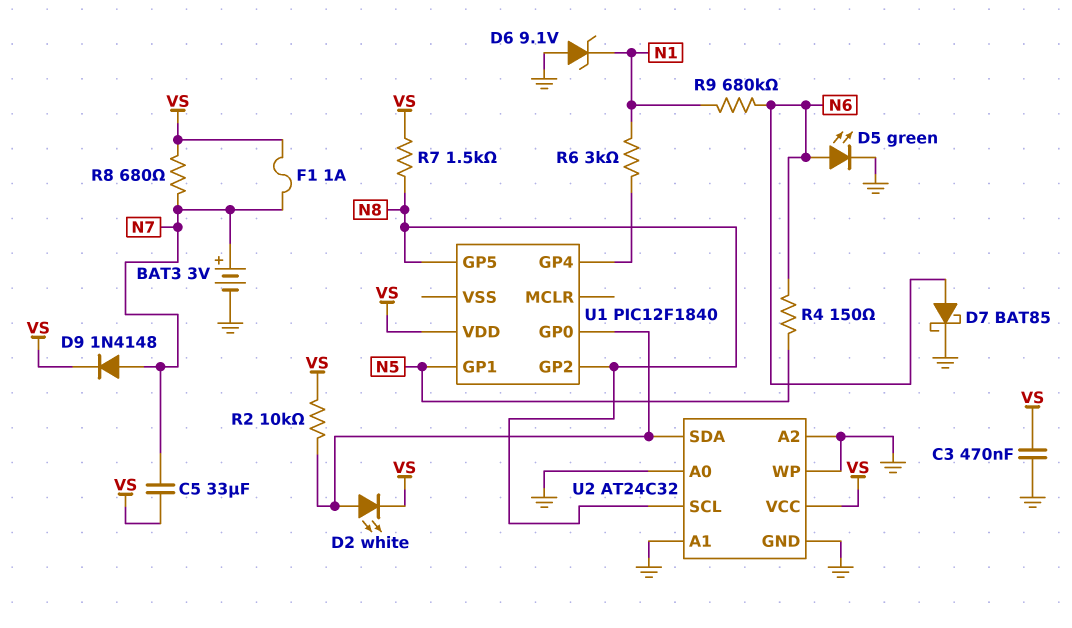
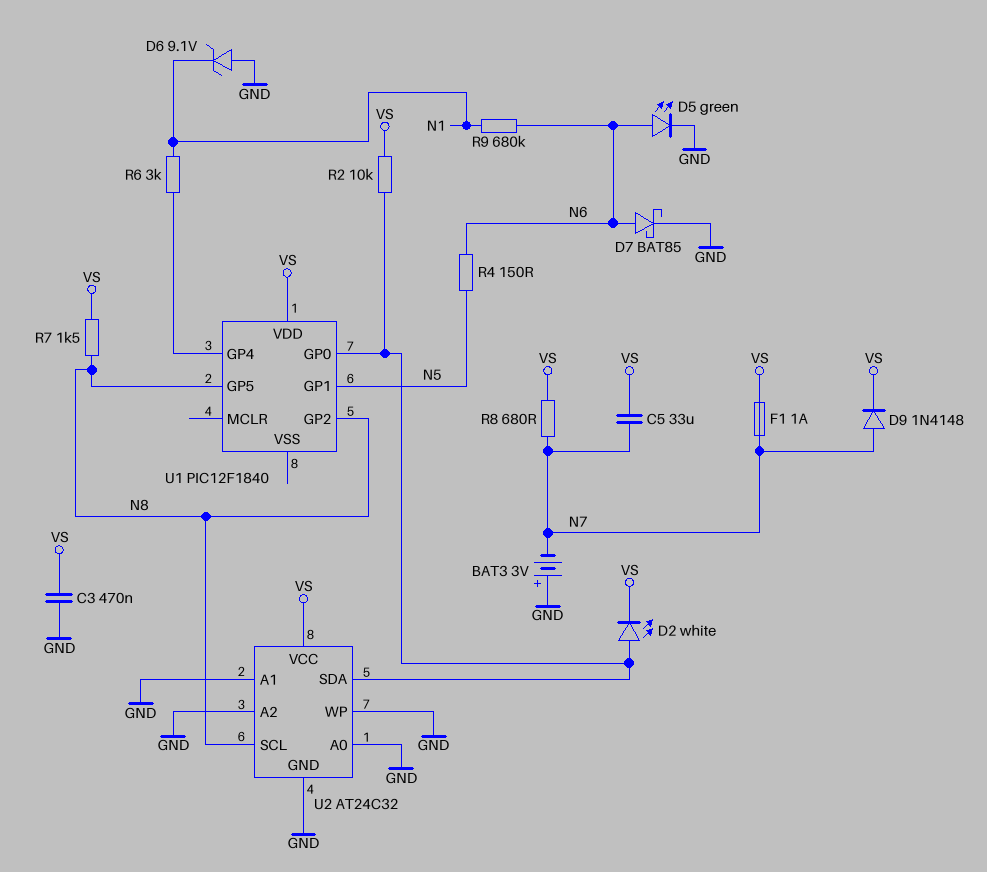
BAT3: 3V (plus N7, minus GND) -> 3V (plus GND, minus N7)

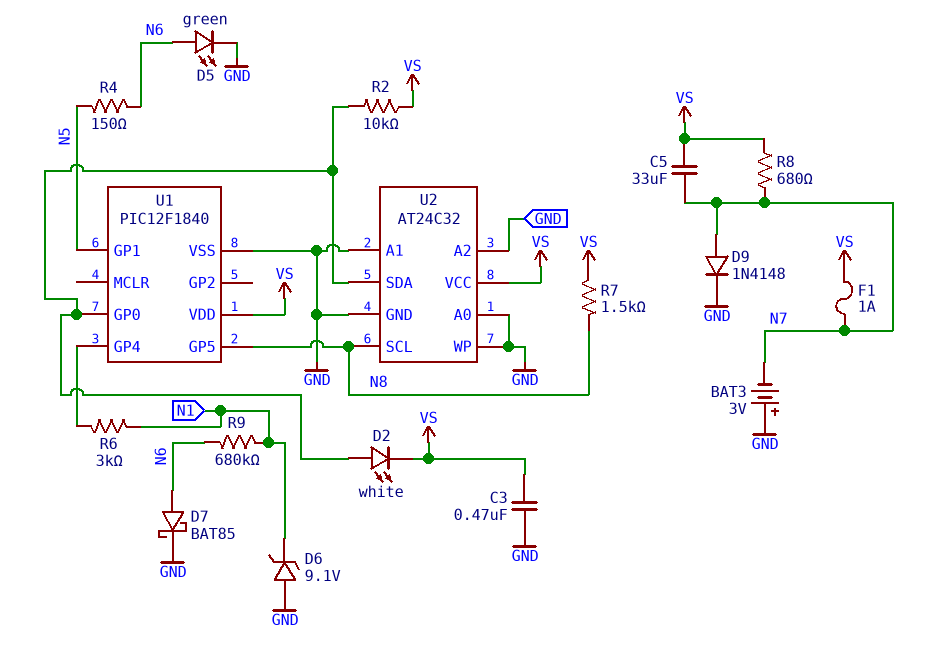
D9: diode 1N4148 (A N7, K VS) -> diode 1N4148 (A N7, K GND)
U1 pin GP2: N8 -> none
U1 pin VSS: none -> GND

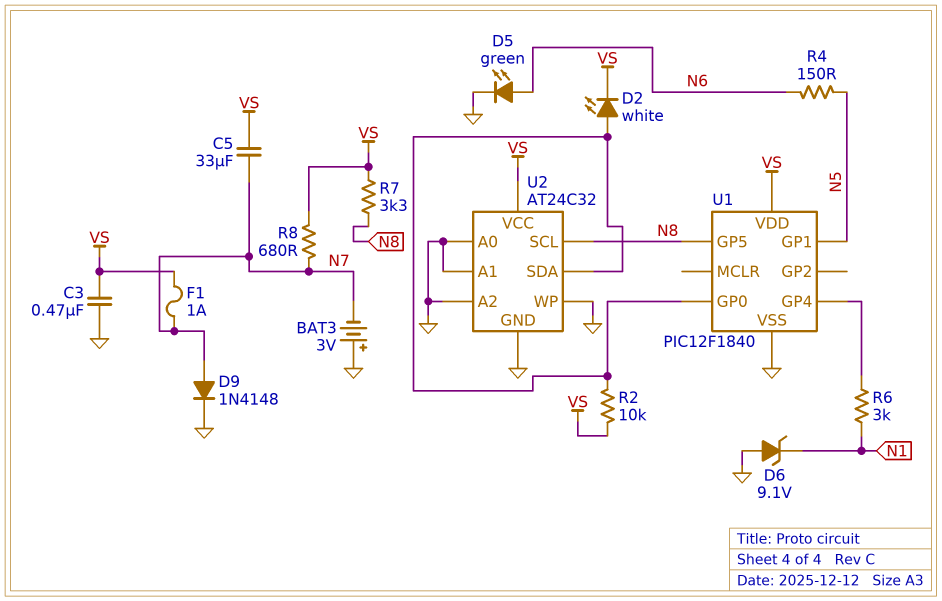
D7: schottky BAT85 (A N6, K GND) -> none
R7: 1.5k (N8, VS) -> 3.3k (N8, VS)
R9: 680k (N1, N6) -> none

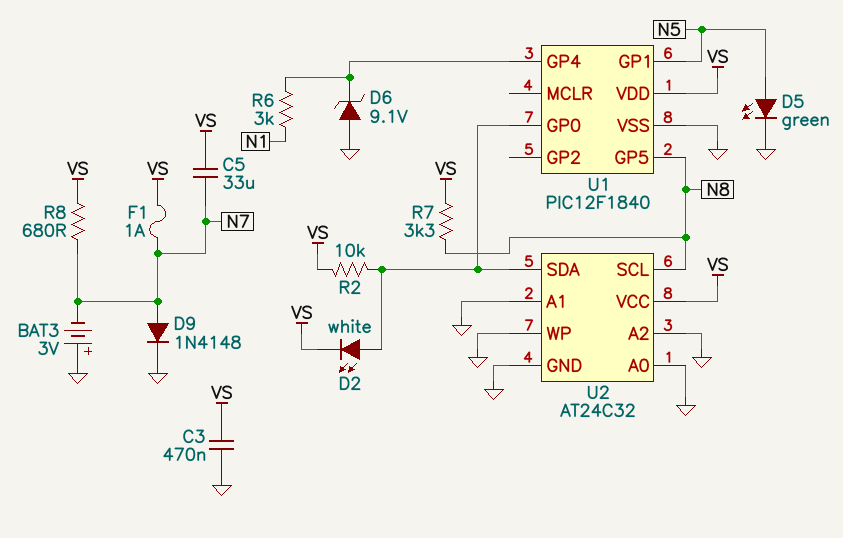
D5: LED green (A N6, K GND) -> LED green (A N5, K GND)
D6: zener 9.1V (A GND, K N1) -> zener 9.1V (A GND, K U1/GP4)
R4: 150 (N5, N6) -> none

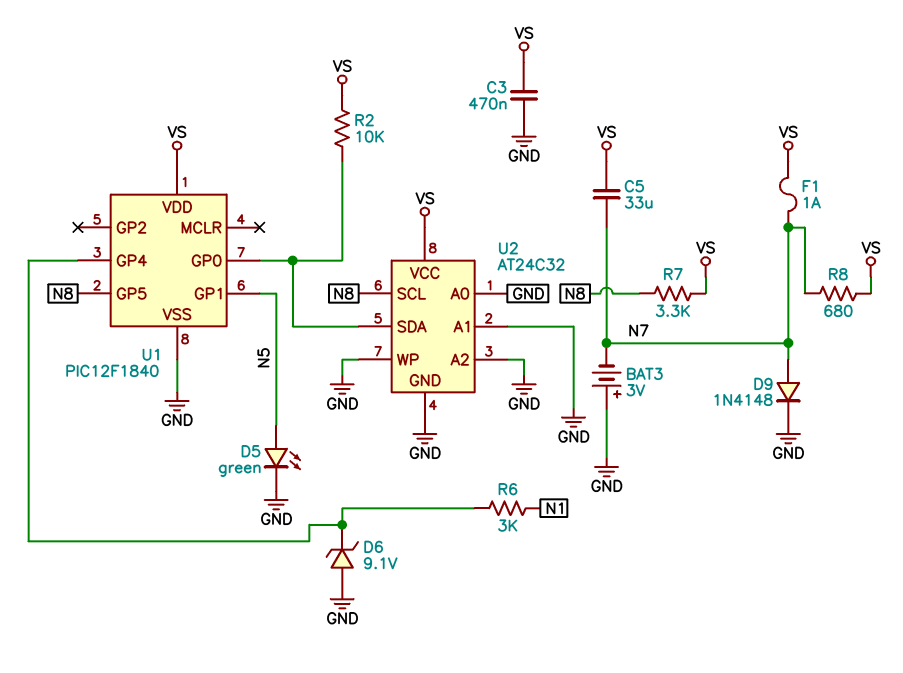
D2: LED white (A U1/GP0, K VS) -> none

